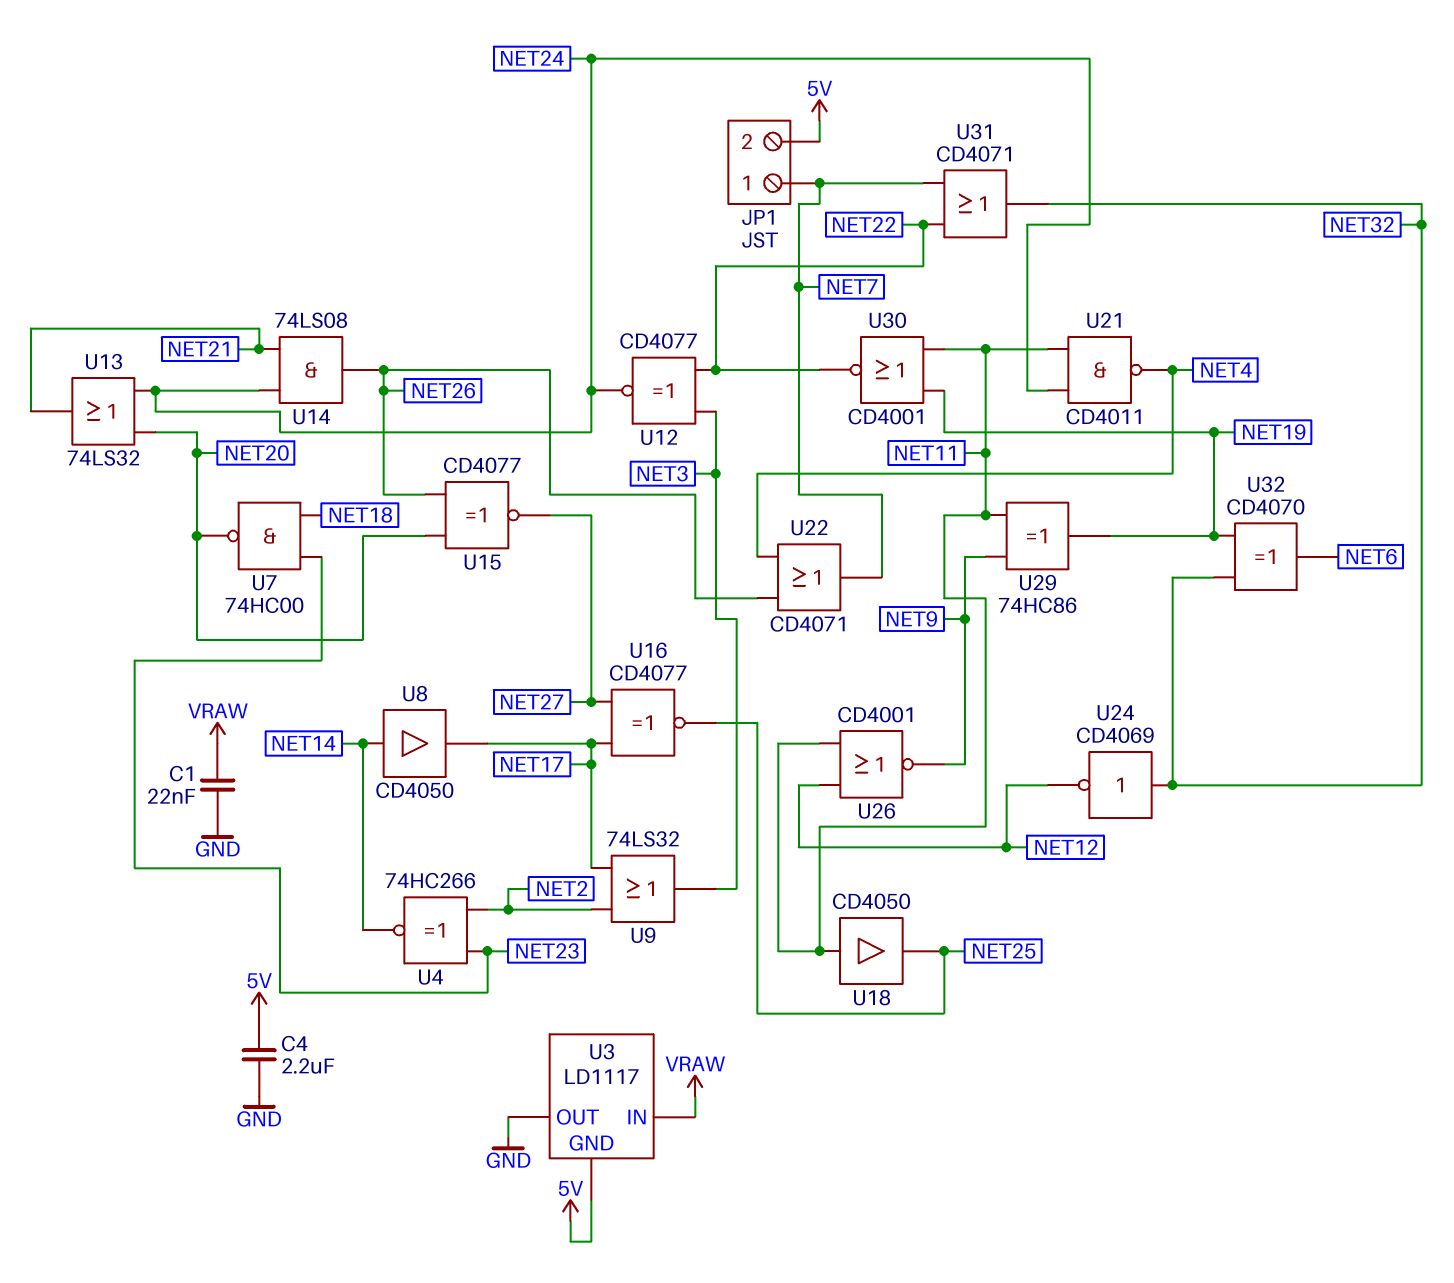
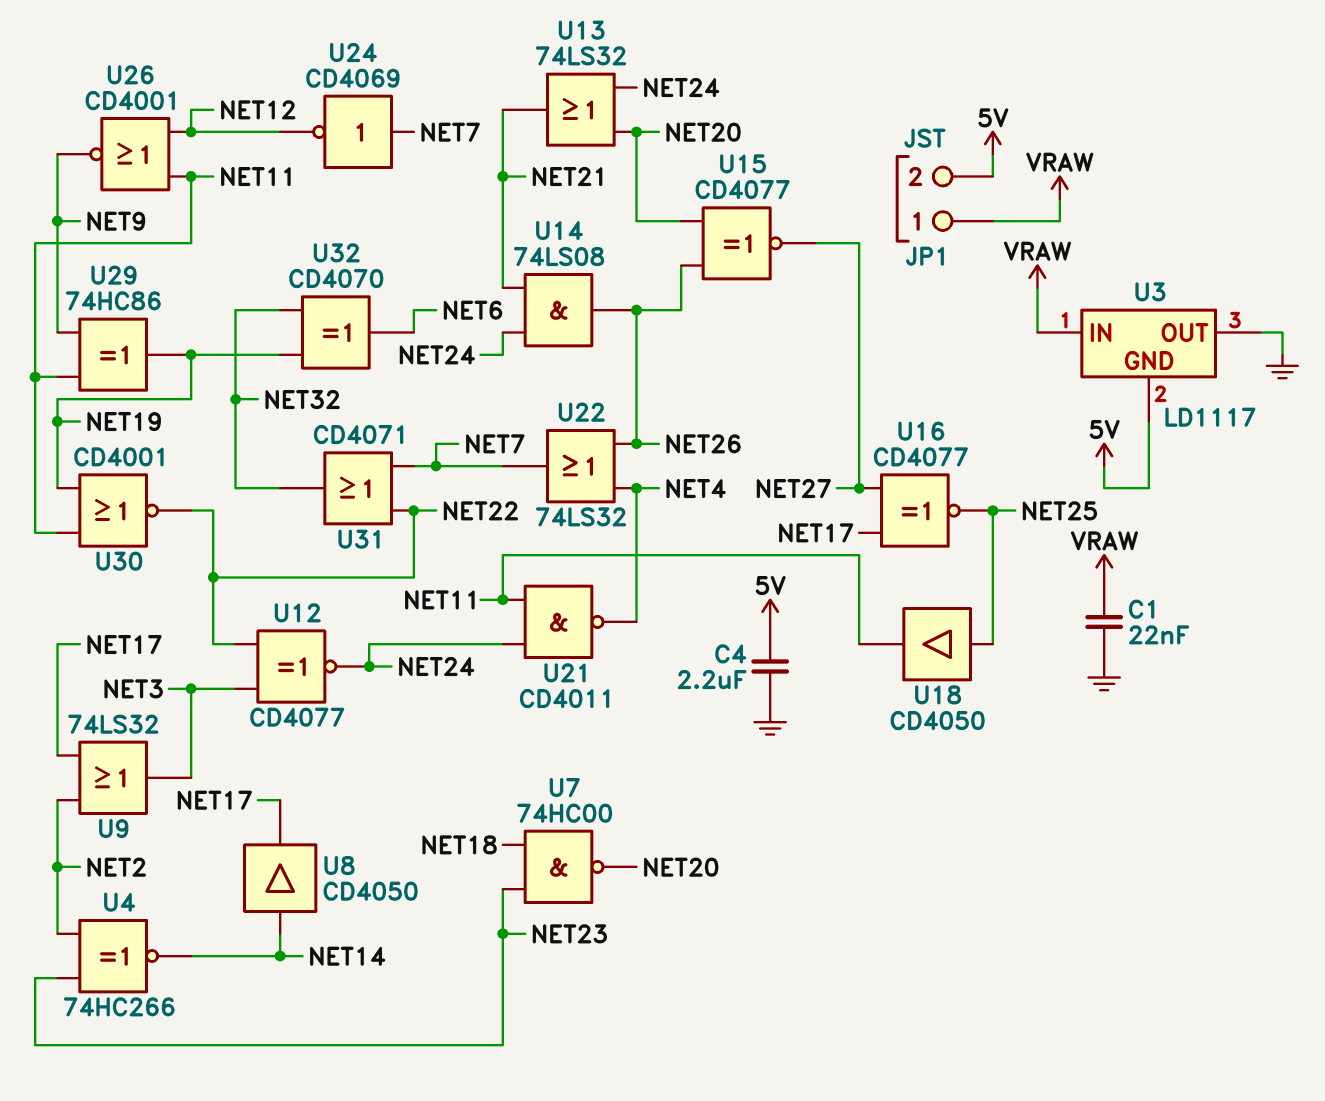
JP1 pin 1: NET7 -> VRAW
U18: buffer CD4050 (in NET11, out NET25) -> buffer CD4050 (in NET25, out NET11)
U22: OR CD4071 (in NET4, in NET26, out NET7) -> OR 74LS32 (in NET4, in NET26, out NET7)
U24: NOT CD4069 (in NET32, out NET12) -> NOT CD4069 (in NET7, out NET12)

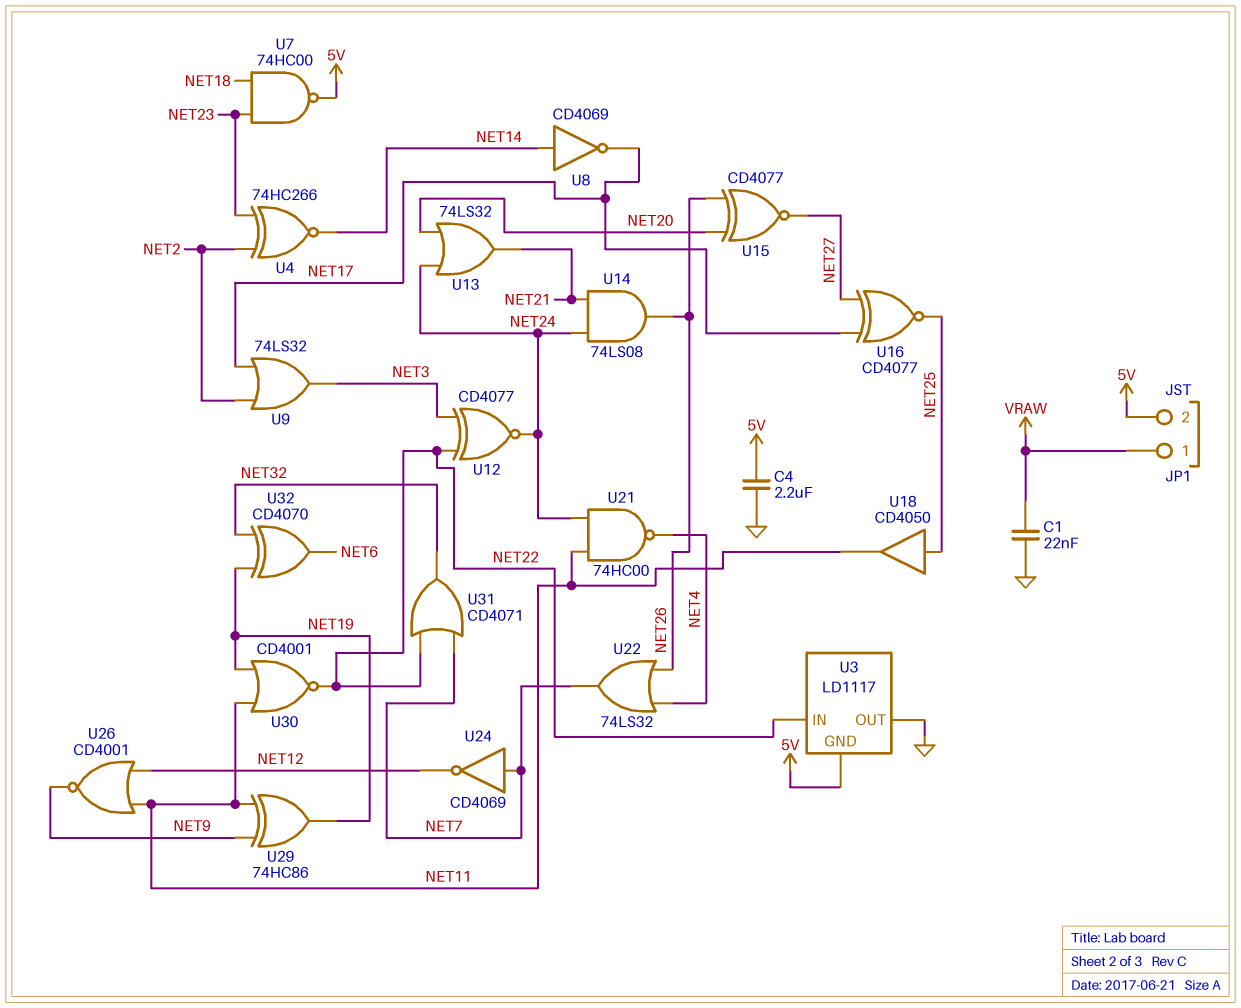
U3 pin IN: VRAW -> NET22
U7: NAND 74HC00 (in NET18, in NET23, out NET20) -> NAND 74HC00 (in NET18, in NET23, out 5V)
U8: buffer CD4050 (in NET14, out NET17) -> NOT CD4069 (in NET14, out NET17)
U21: NAND CD4011 (in NET11, in NET24, out NET4) -> NAND 74HC00 (in NET11, in NET24, out NET4)

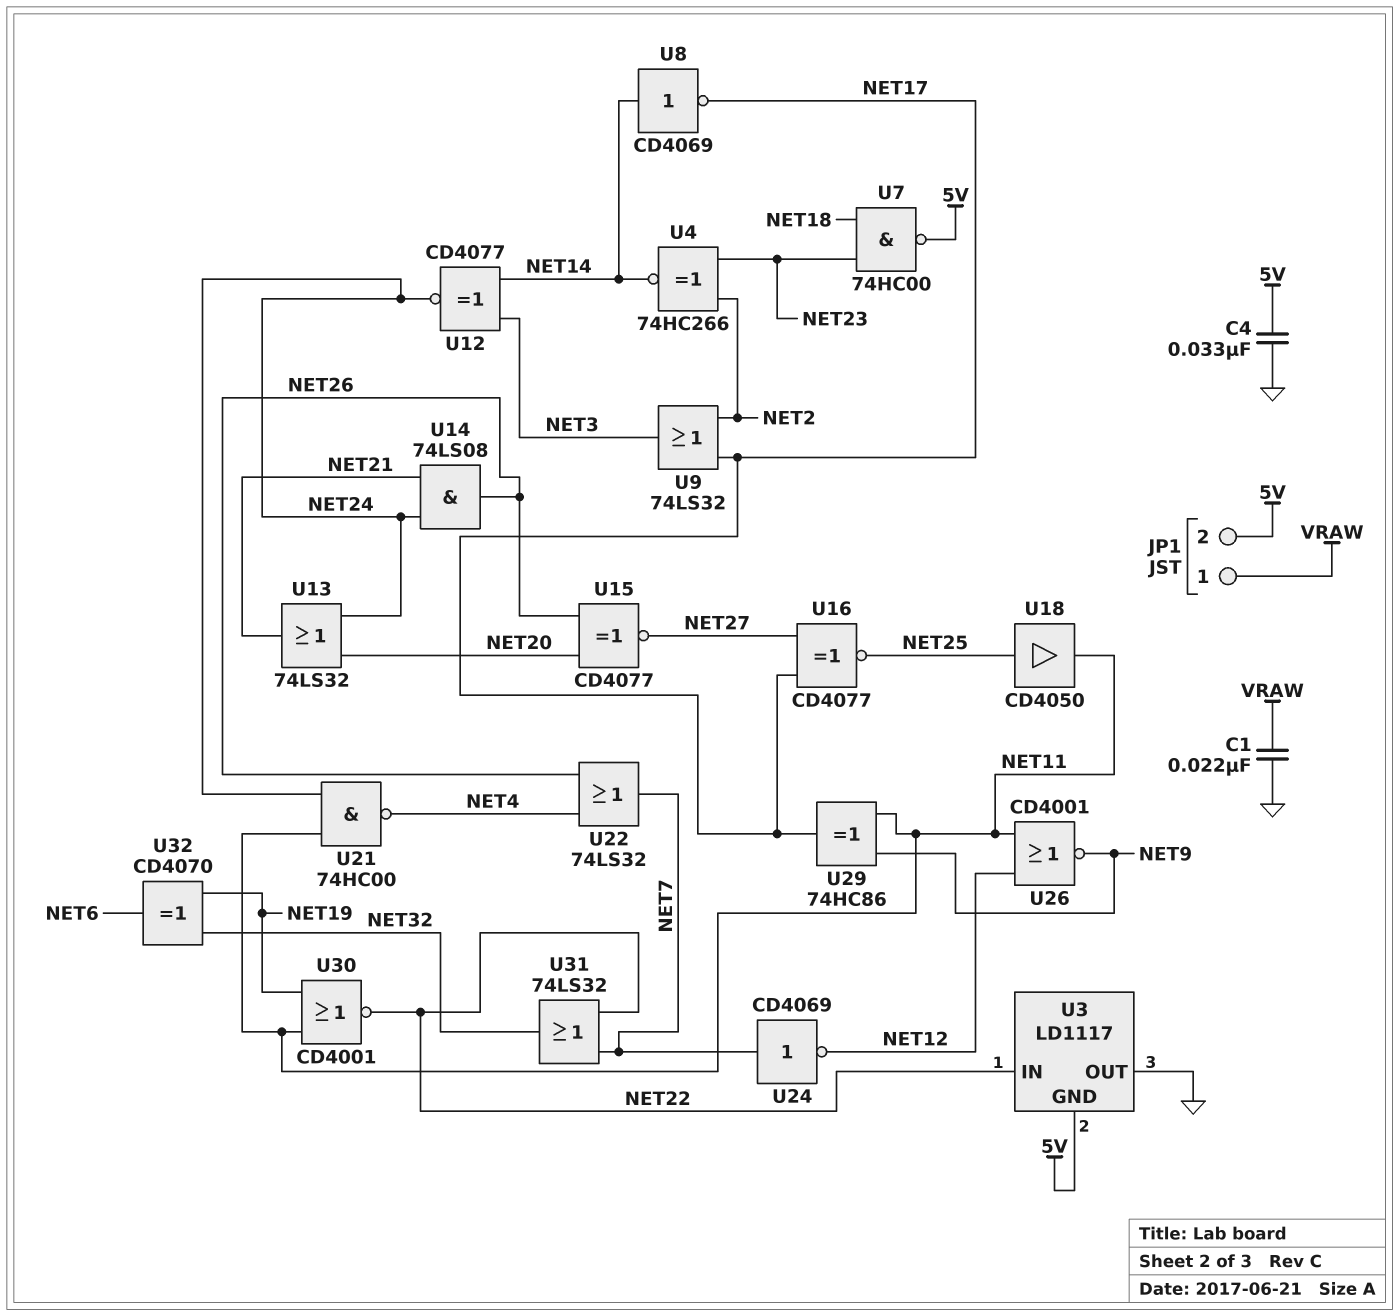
C4: 2.2uF (5V, GND) -> 33nF (5V, GND)
U12: XNOR CD4077 (in NET3, in NET22, out NET24) -> XNOR CD4077 (in NET3, in NET14, out NET24)
U29: XOR 74HC86 (in NET9, in NET11, out NET19) -> XOR 74HC86 (in NET9, in NET11, out NET17)
U31: OR CD4071 (in NET7, in NET22, out NET32) -> OR 74LS32 (in NET7, in NET22, out NET32)

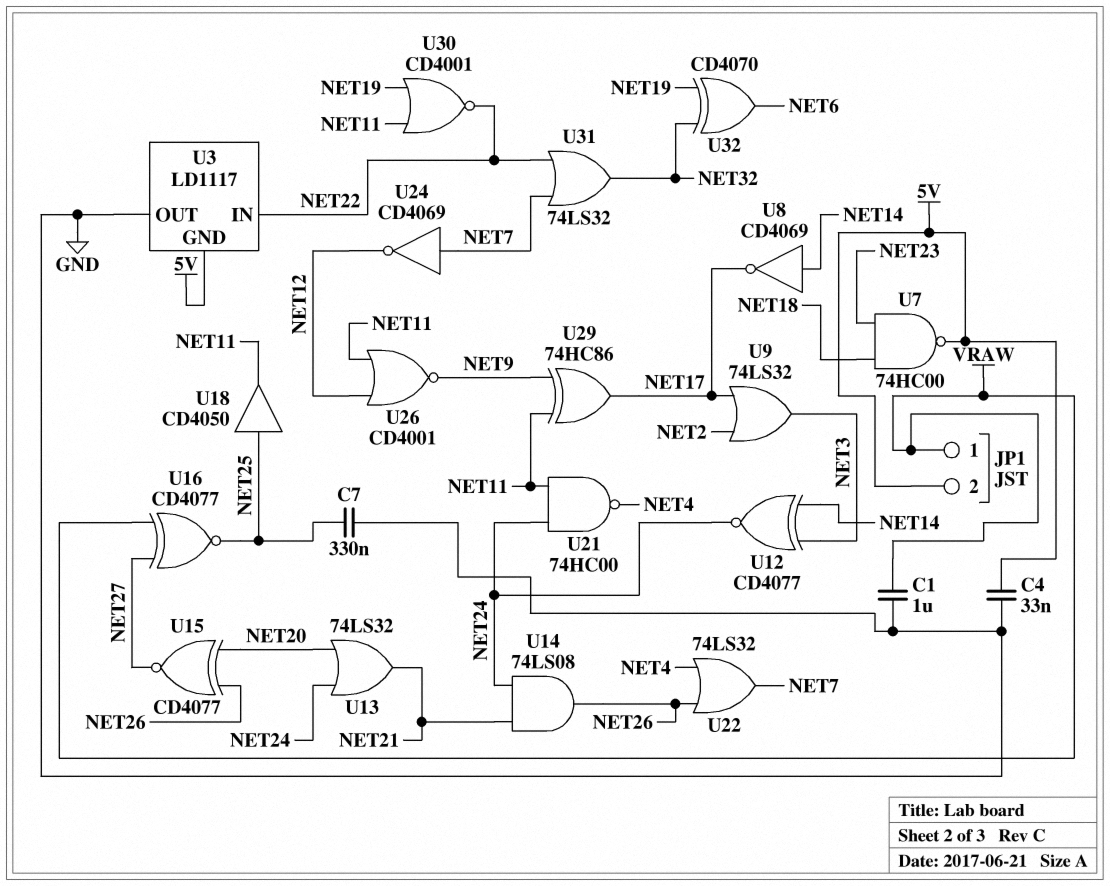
C1: 22nF (GND, VRAW) -> 1uF (GND, VRAW)
C7: none -> 330nF (GND, NET25)
U4: XNOR 74HC266 (in NET2, in NET23, out NET14) -> none
U16: XNOR CD4077 (in NET17, in NET27, out NET25) -> XNOR CD4077 (in NET27, in VRAW, out NET25)

